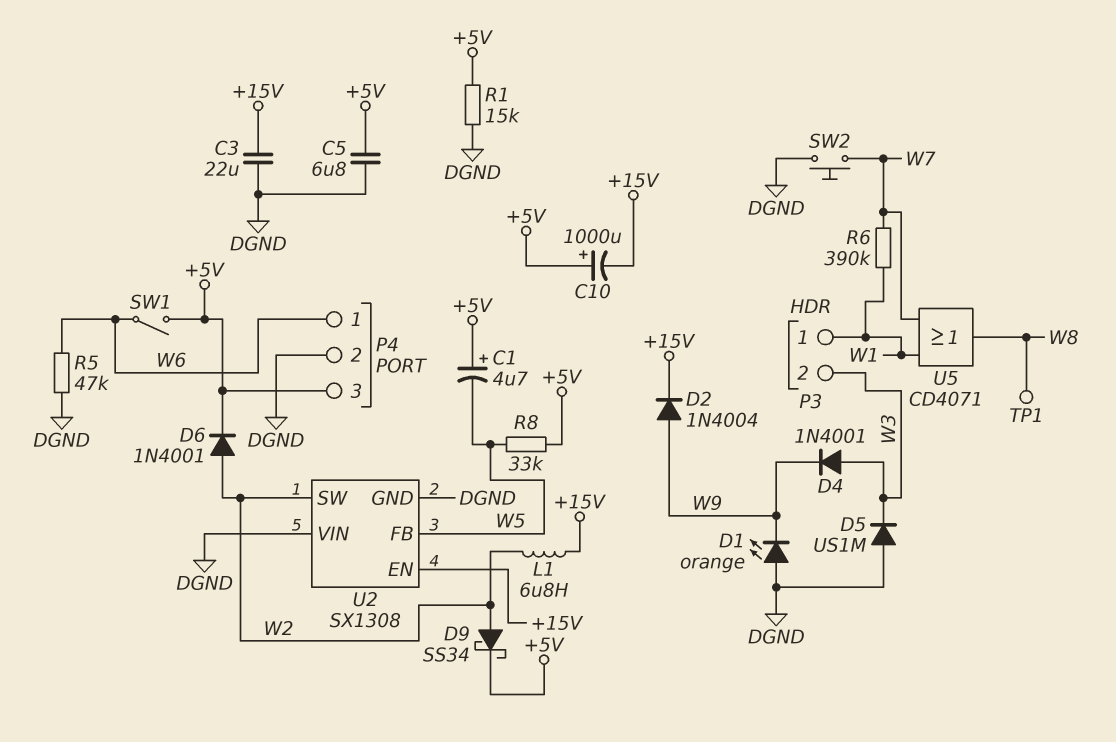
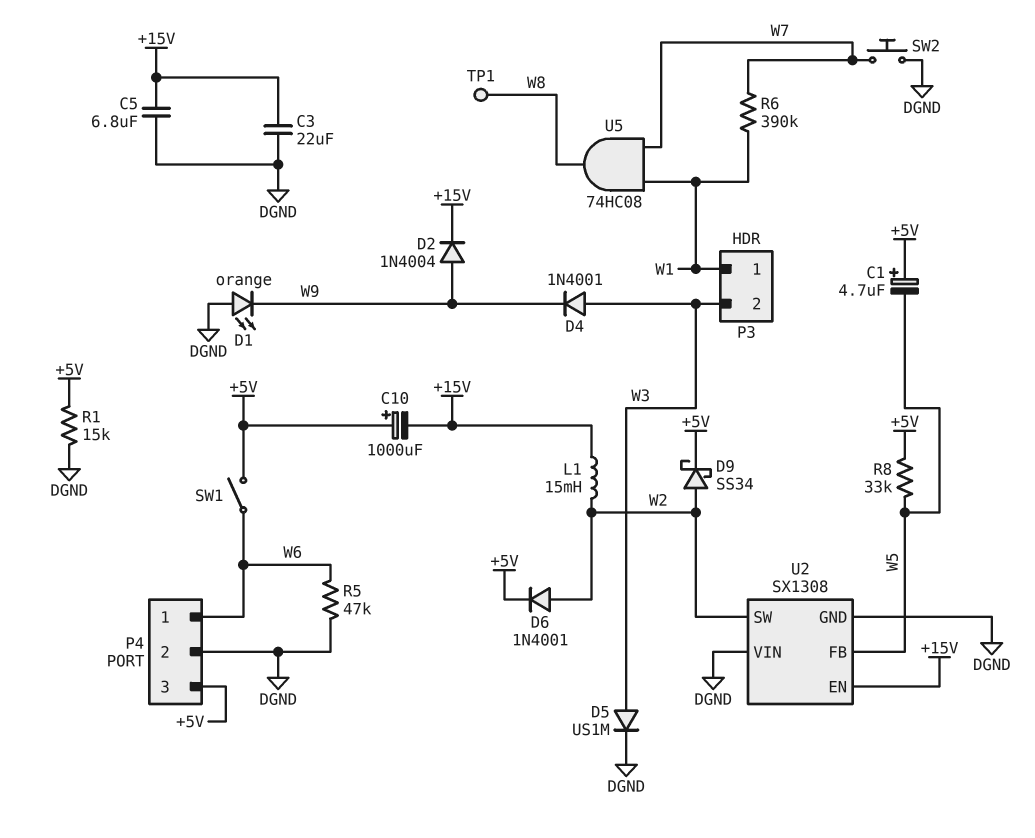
C5: 6.8uF (+5V, DGND) -> 6.8uF (+15V, DGND)
D5: diode US1M (A DGND, K W3) -> diode US1M (A W3, K DGND)
L1: 6.8uH (+15V, W2) -> 15mH (+15V, W2)
U5: OR CD4071 (in W1, in W7, out W8) -> AND 74HC08 (in W1, in W7, out W8)

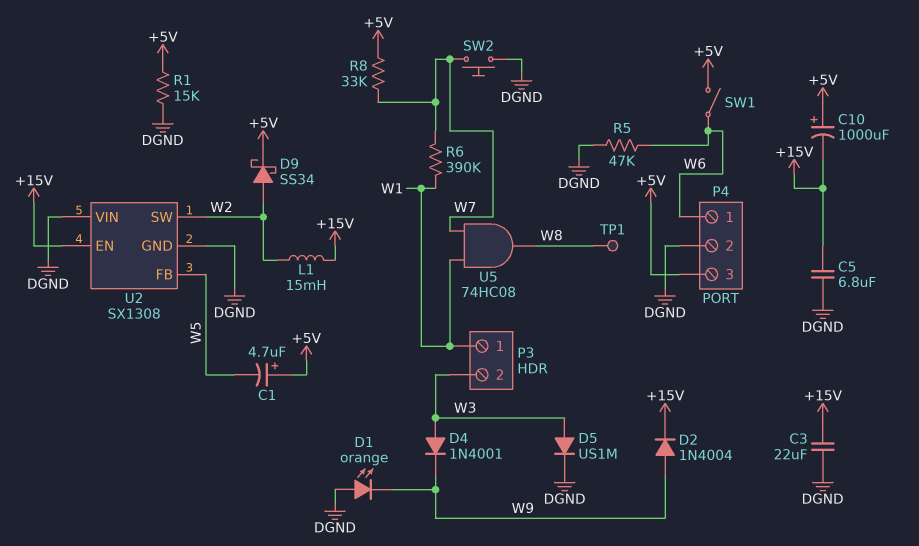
D6: diode 1N4001 (A W2, K +5V) -> none
R8: 33k (+5V, W5) -> 33k (+5V, W7)

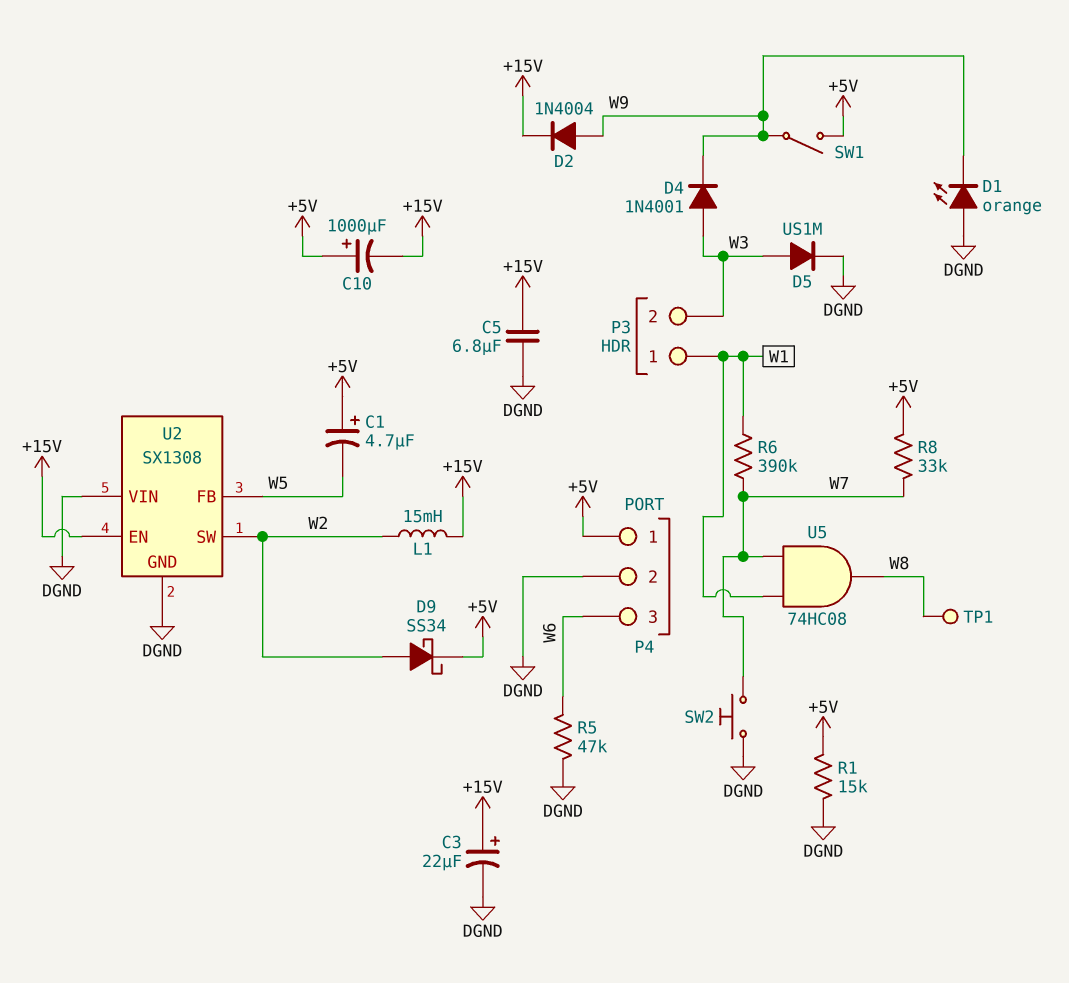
C3: 22uF (+15V, DGND) -> 22uF (plus +15V, minus DGND)
P4 pin 1: W6 -> +5V
P4 pin 3: +5V -> W6
SW1: switch (+5V, W6) -> switch (+5V, W9)

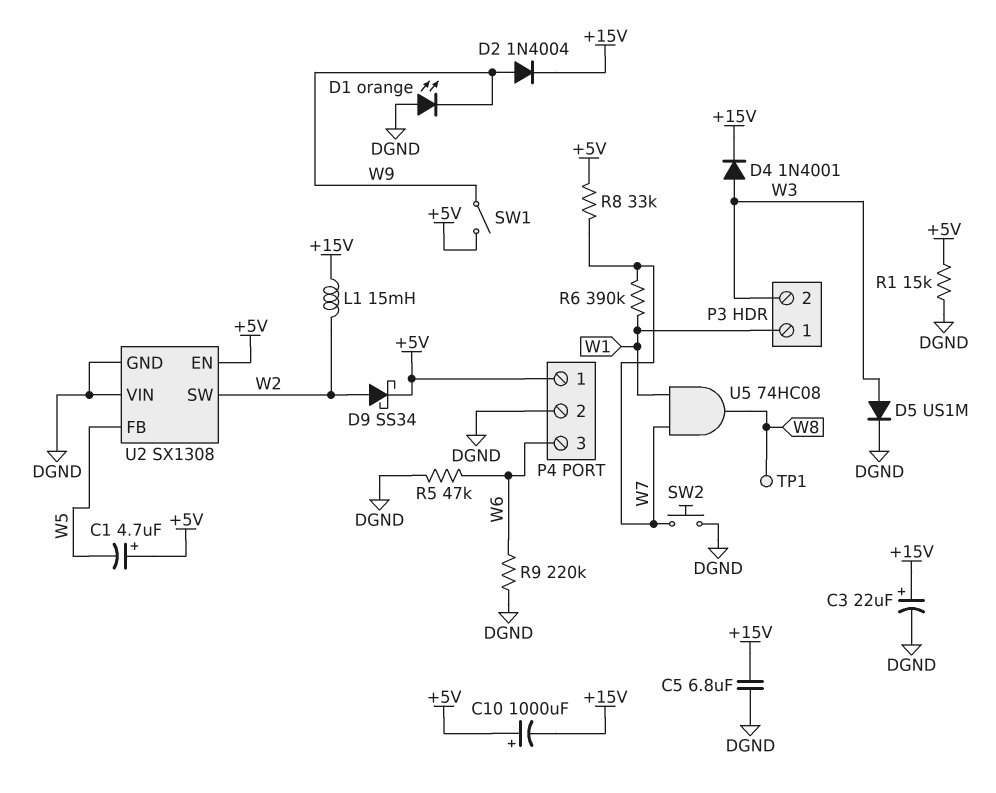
D4: diode 1N4001 (A W3, K W9) -> diode 1N4001 (A W3, K +15V)
R9: none -> 220k (DGND, W6)
U2 pin EN: +15V -> +5V

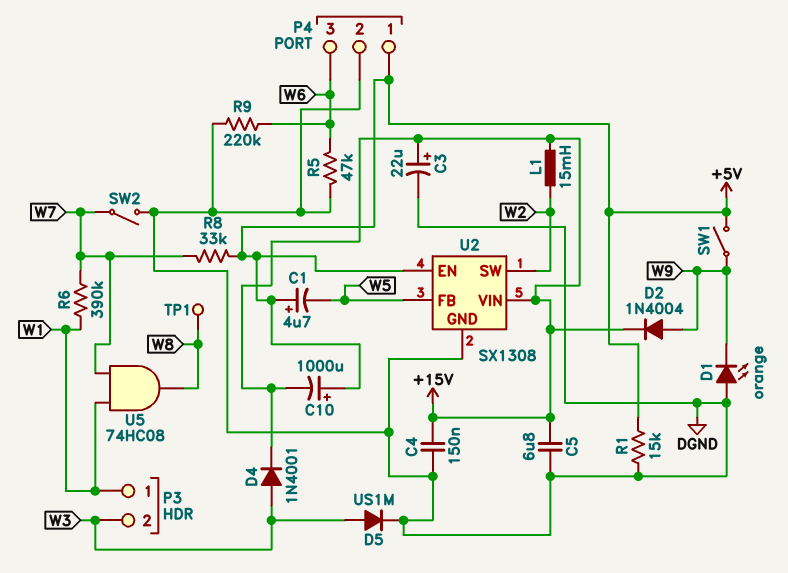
C4: none -> 150nF (+15V, DGND)
D9: schottky SS34 (A W2, K +5V) -> none
SW2: button (DGND, W7) -> switch (DGND, W7)
U2 pin VIN: DGND -> +15V

